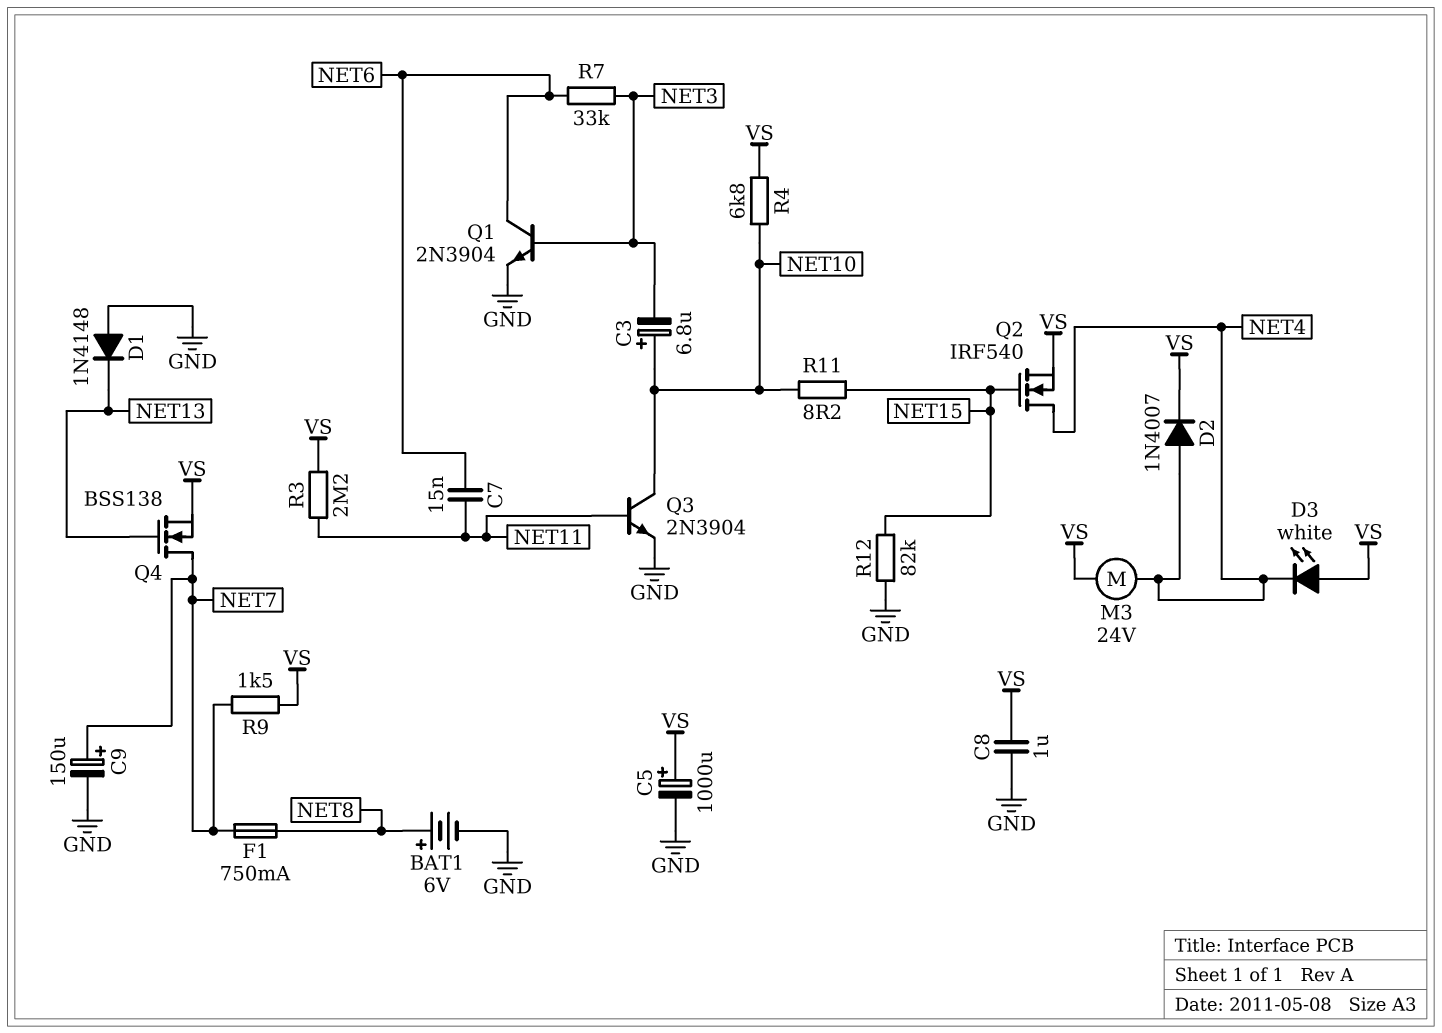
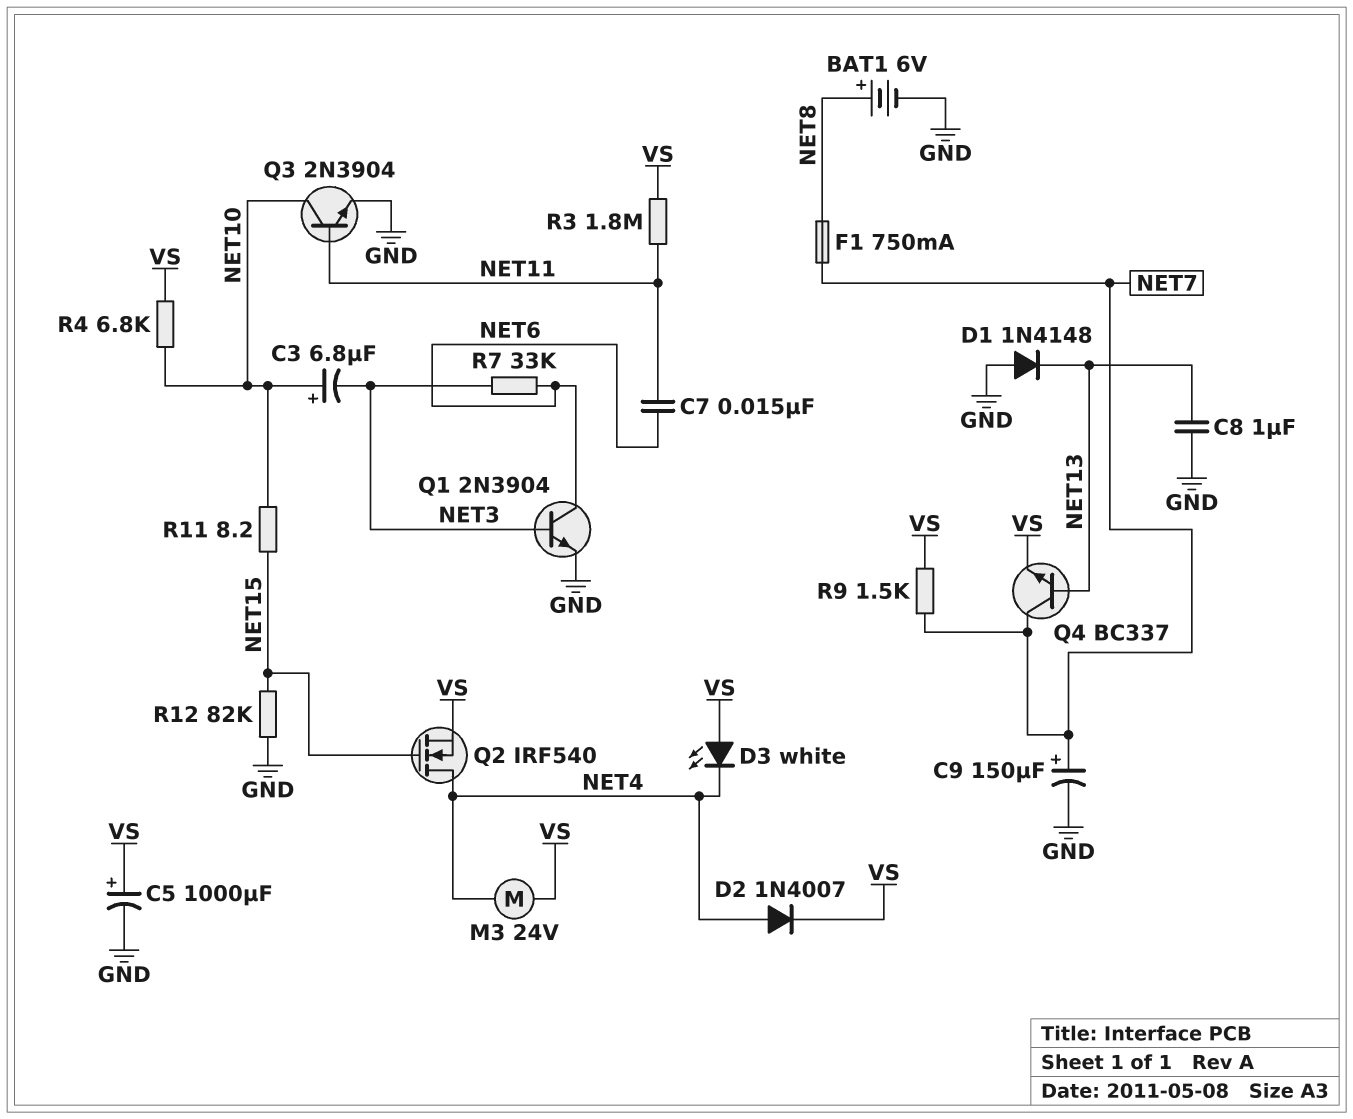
C8: 1uF (GND, VS) -> 1uF (GND, NET13)
Q4: NMOS BSS138 (G NET13, D NET7, S VS) -> NPN BC337 (B NET13, C NET7, E VS)
R3: 2.2M (NET11, VS) -> 1.8M (NET11, VS)

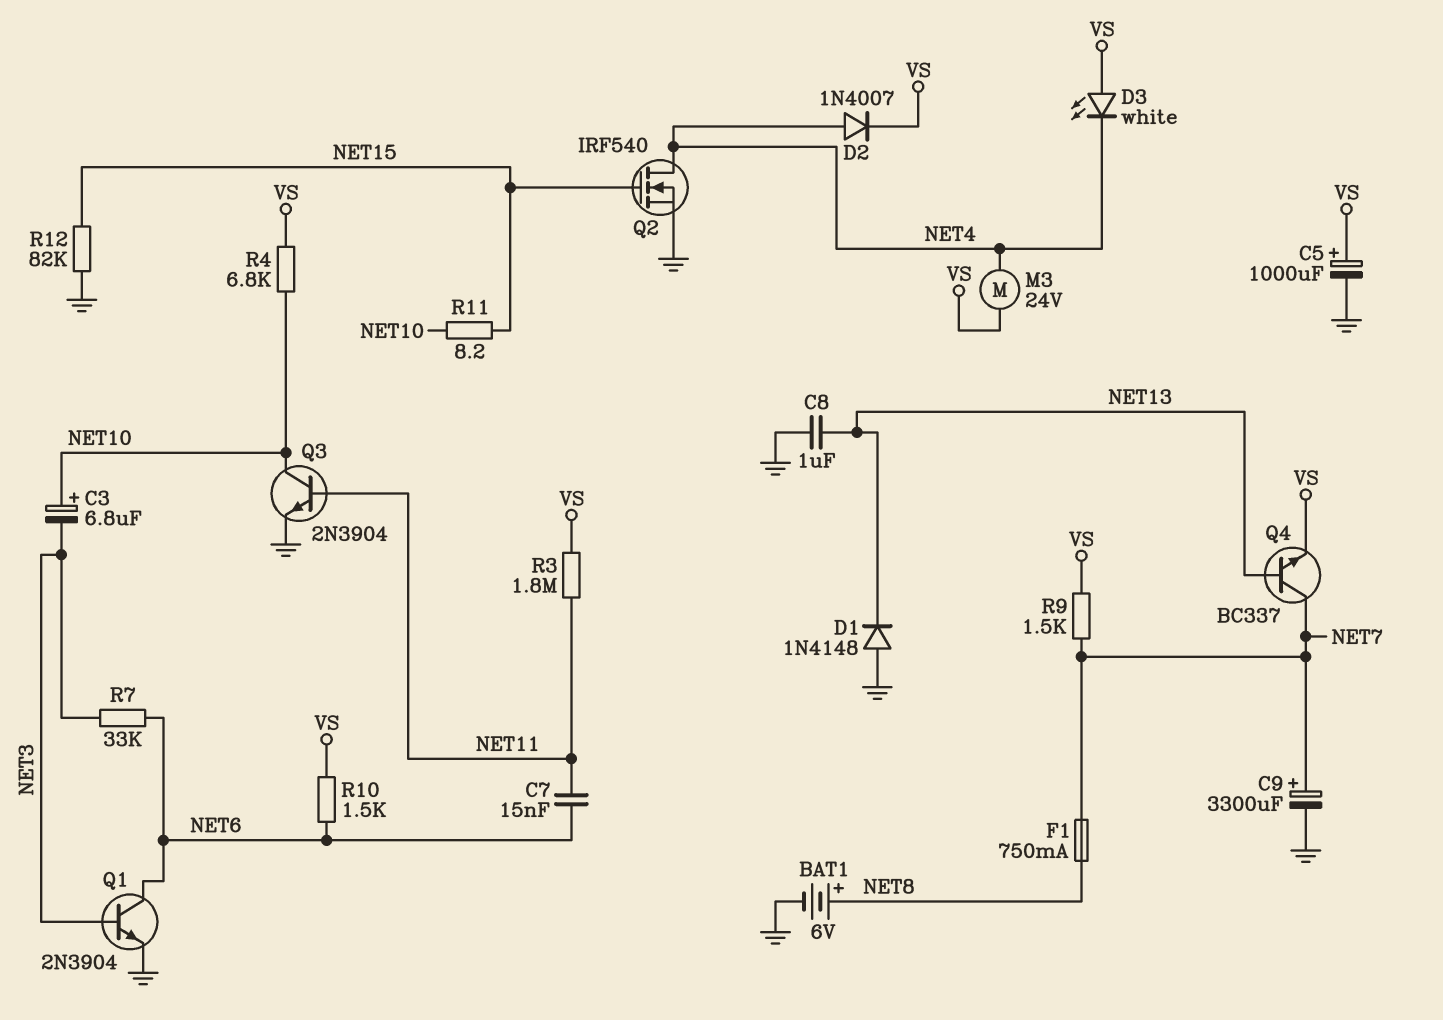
C9: 150uF (plus NET7, minus GND) -> 3300uF (plus NET7, minus GND)
Q2: NMOS IRF540 (G NET15, D NET4, S VS) -> NMOS IRF540 (G NET15, D NET4, S GND)
R10: none -> 1.5k (NET6, VS)

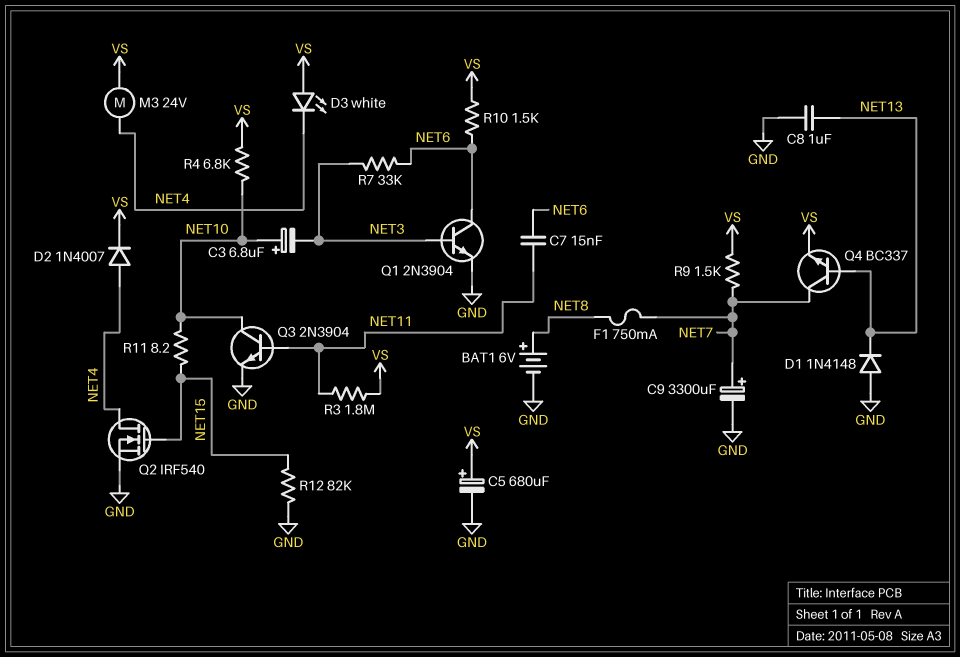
C5: 1000uF (plus VS, minus GND) -> 680uF (plus VS, minus GND)

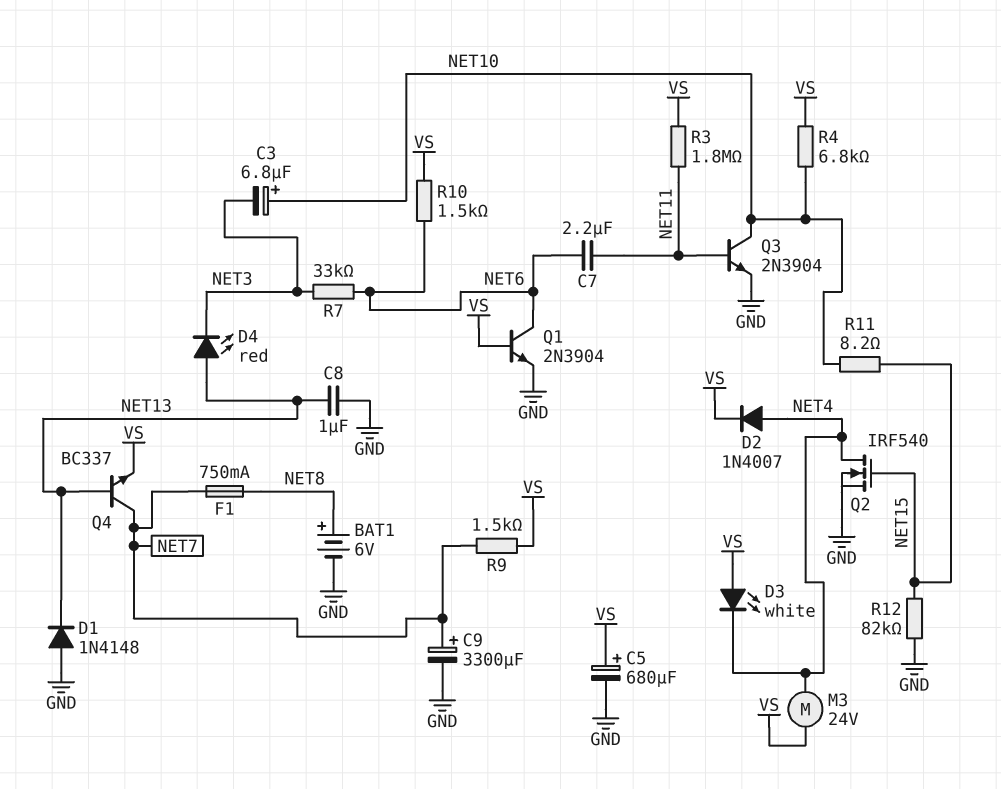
C7: 15nF (NET6, NET11) -> 2.2uF (NET6, NET11)
D4: none -> LED red (A NET13, K NET3)
Q1: NPN 2N3904 (B NET3, C NET6, E GND) -> NPN 2N3904 (B VS, C NET6, E GND)

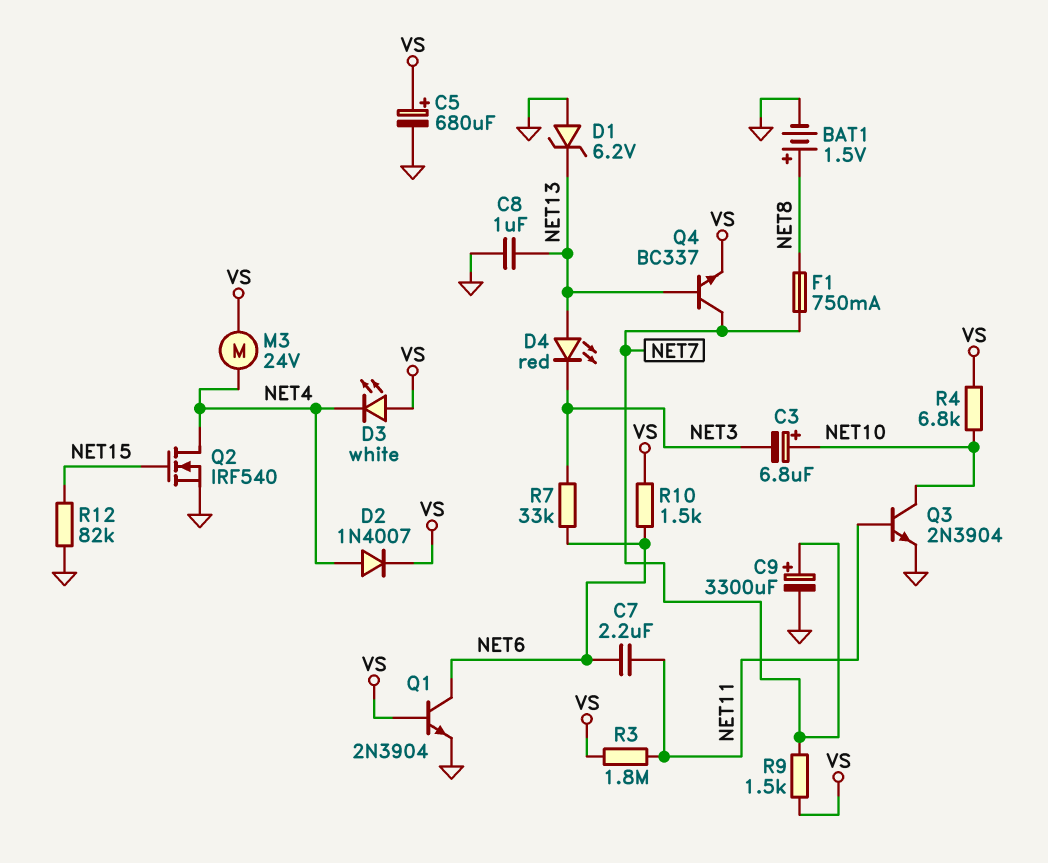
BAT1: 6V (plus NET8, minus GND) -> 1.5V (plus NET8, minus GND)
D1: diode 1N4148 (A GND, K NET13) -> zener 6.2V (A GND, K NET13)
R11: 8.2 (NET10, NET15) -> none

